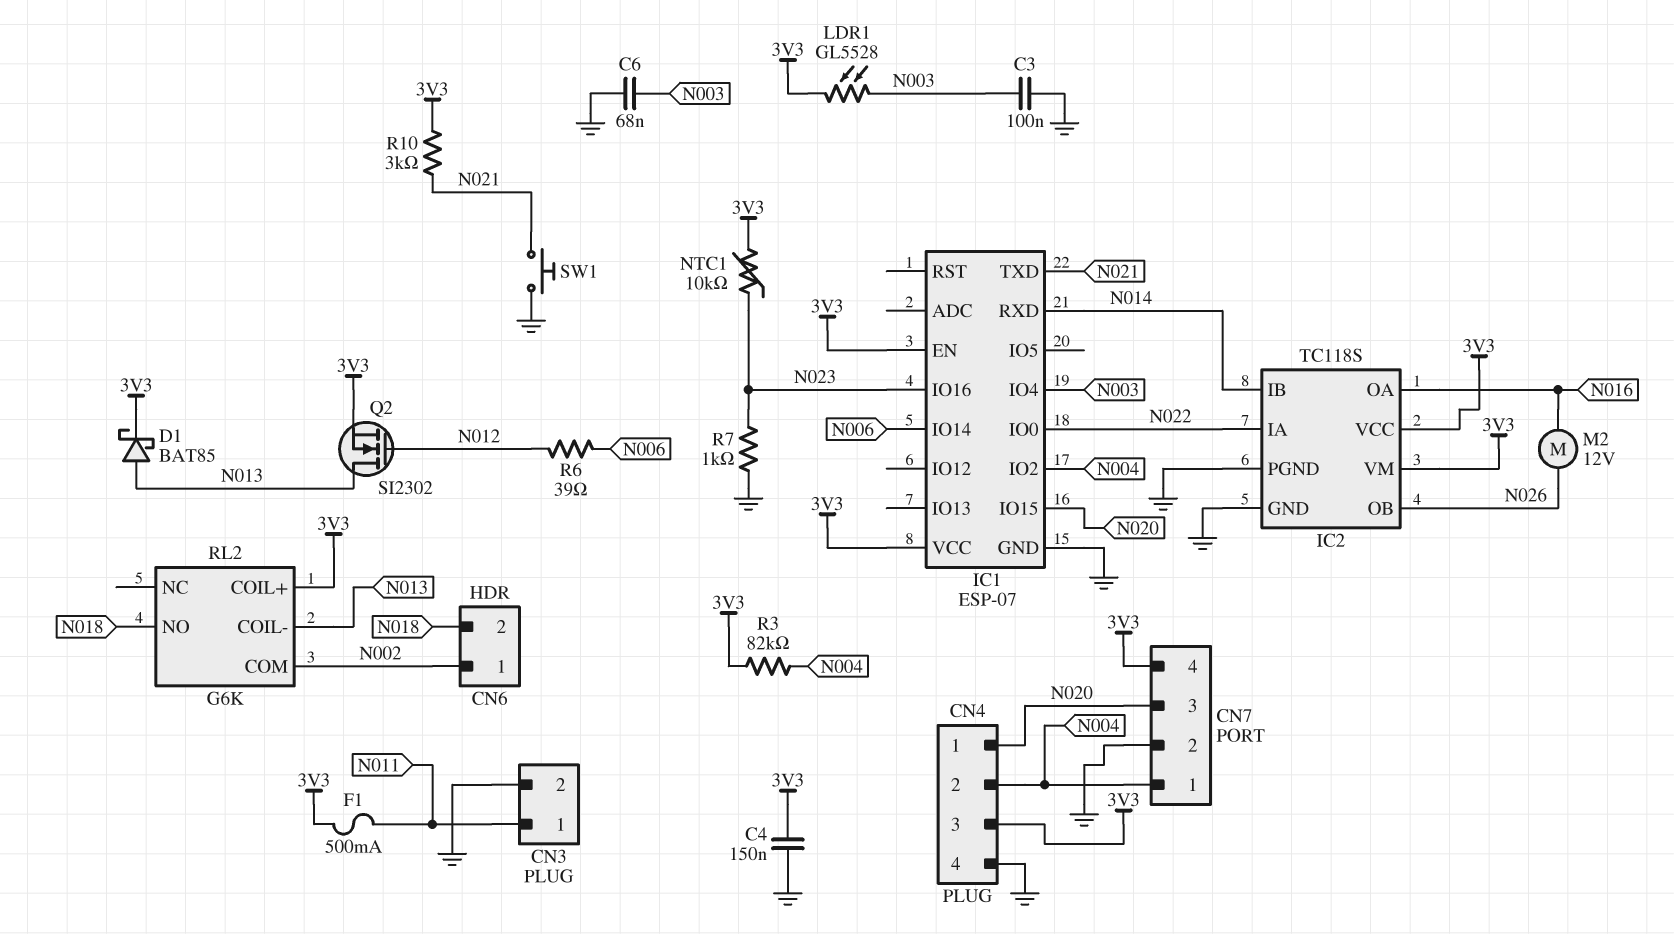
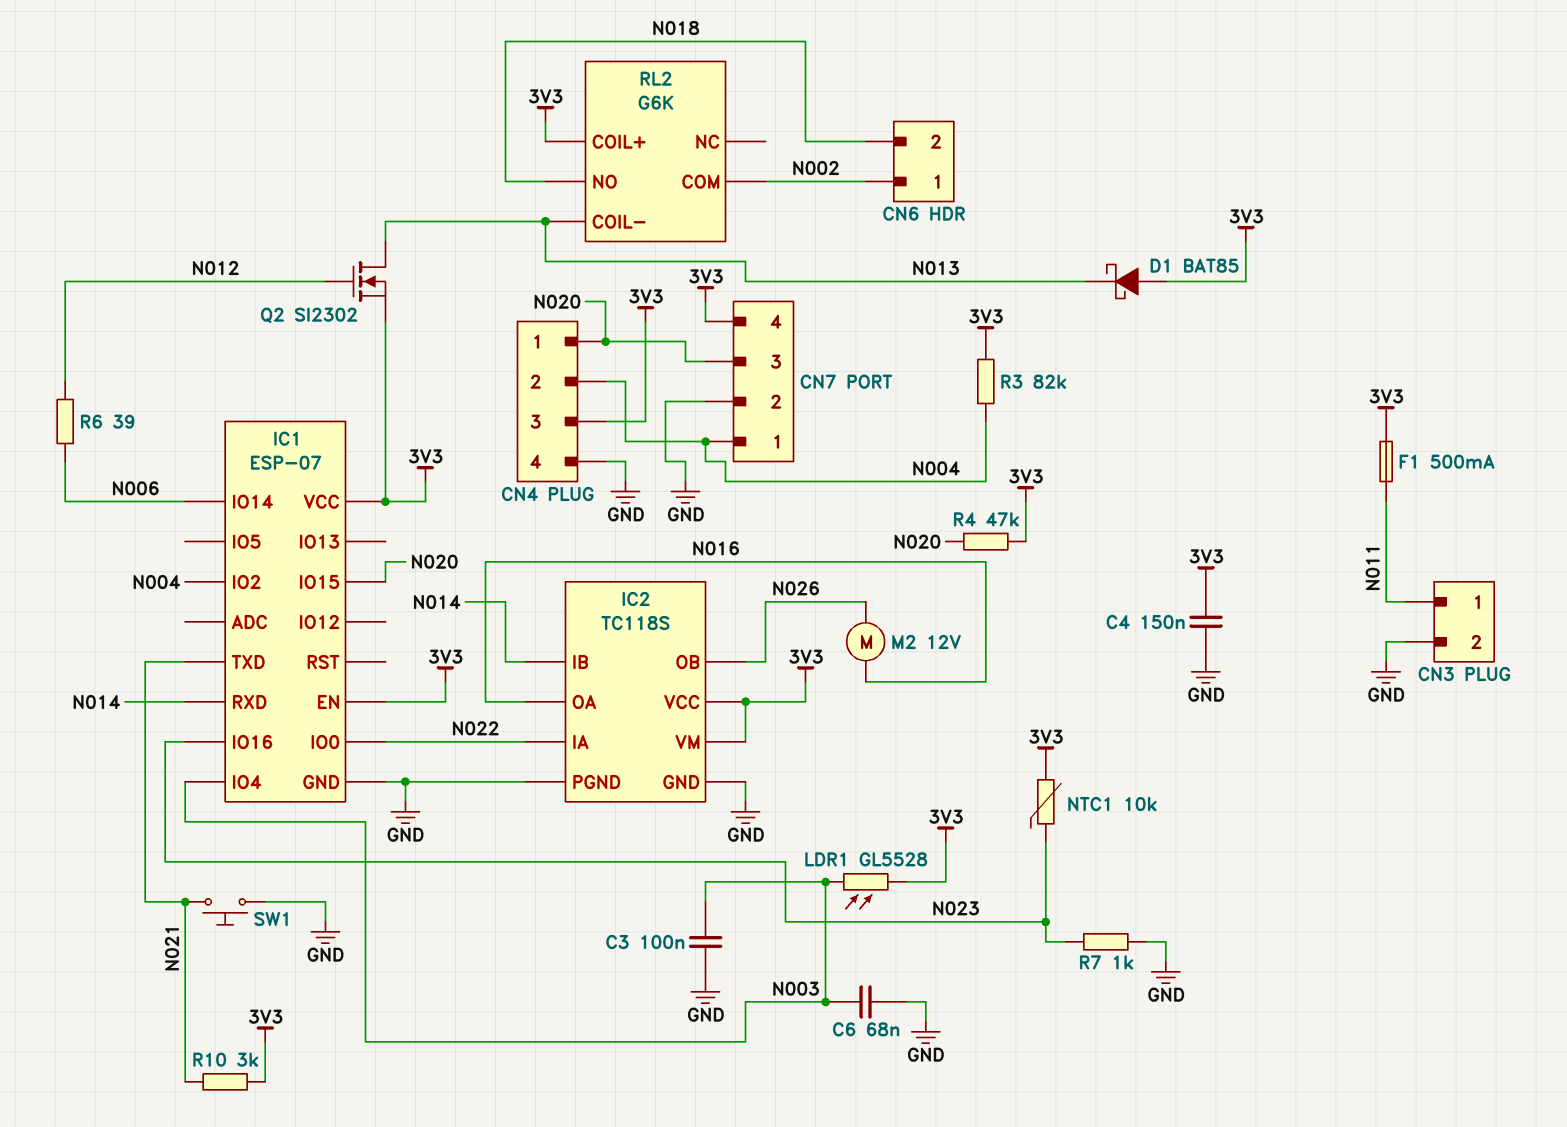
D1: schottky BAT85 (A N013, K 3V3) -> schottky BAT85 (A 3V3, K N013)
R4: none -> 47k (3V3, N020)

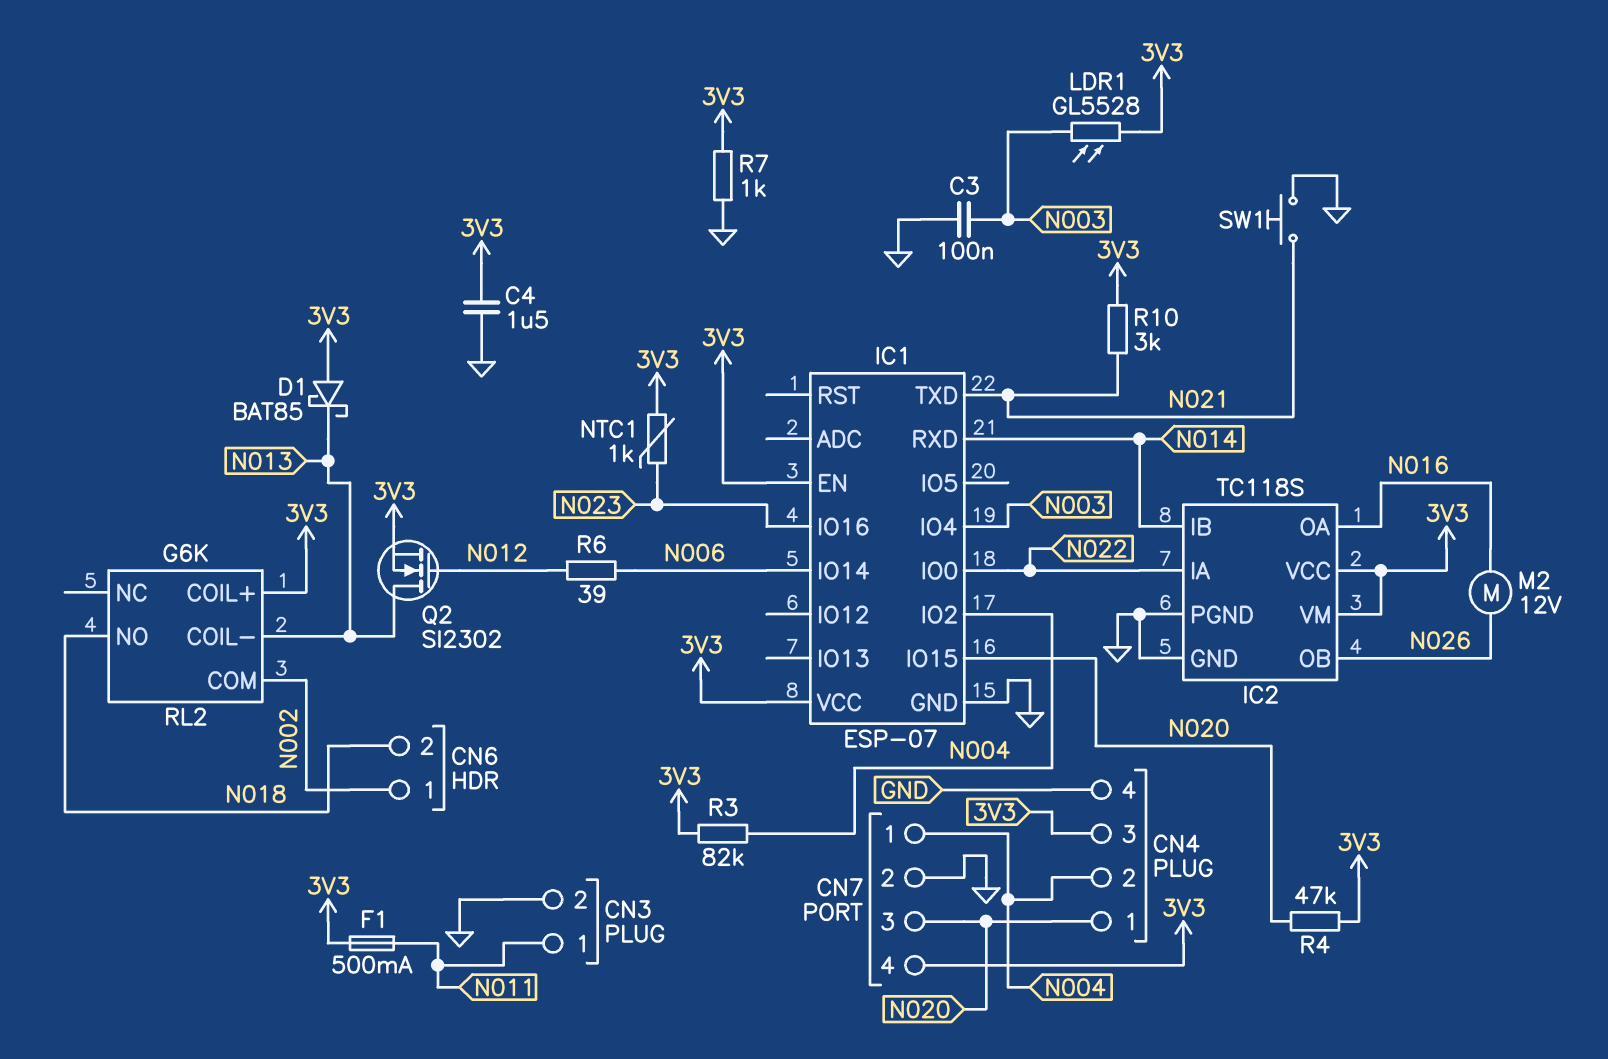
C4: 150nF (3V3, GND) -> 1.5uF (3V3, GND)
C6: 68nF (GND, N003) -> none
NTC1: 10k (3V3, N023) -> 1k (3V3, N023)
R7: 1k (GND, N023) -> 1k (3V3, GND)

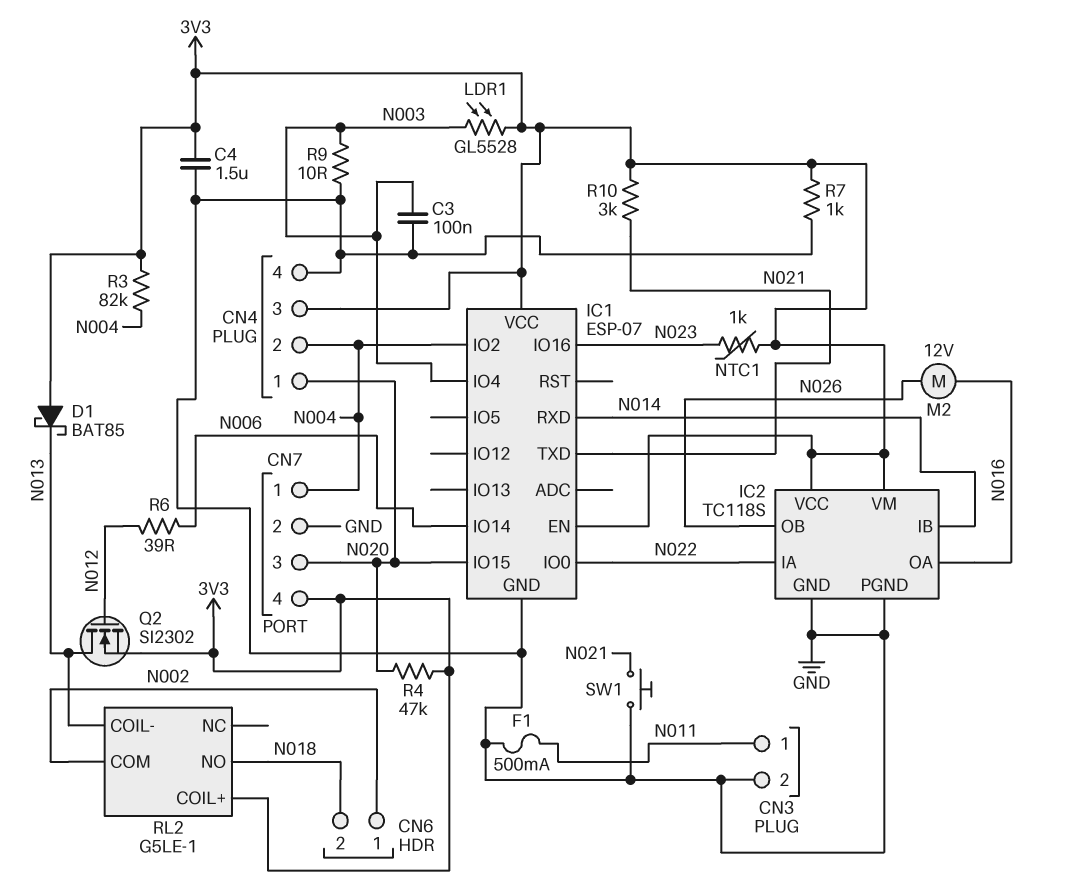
F1: 500mA (3V3, N011) -> 500mA (GND, N011)
R9: none -> 10 (GND, N003)
RL2: G6K -> G5LE-1

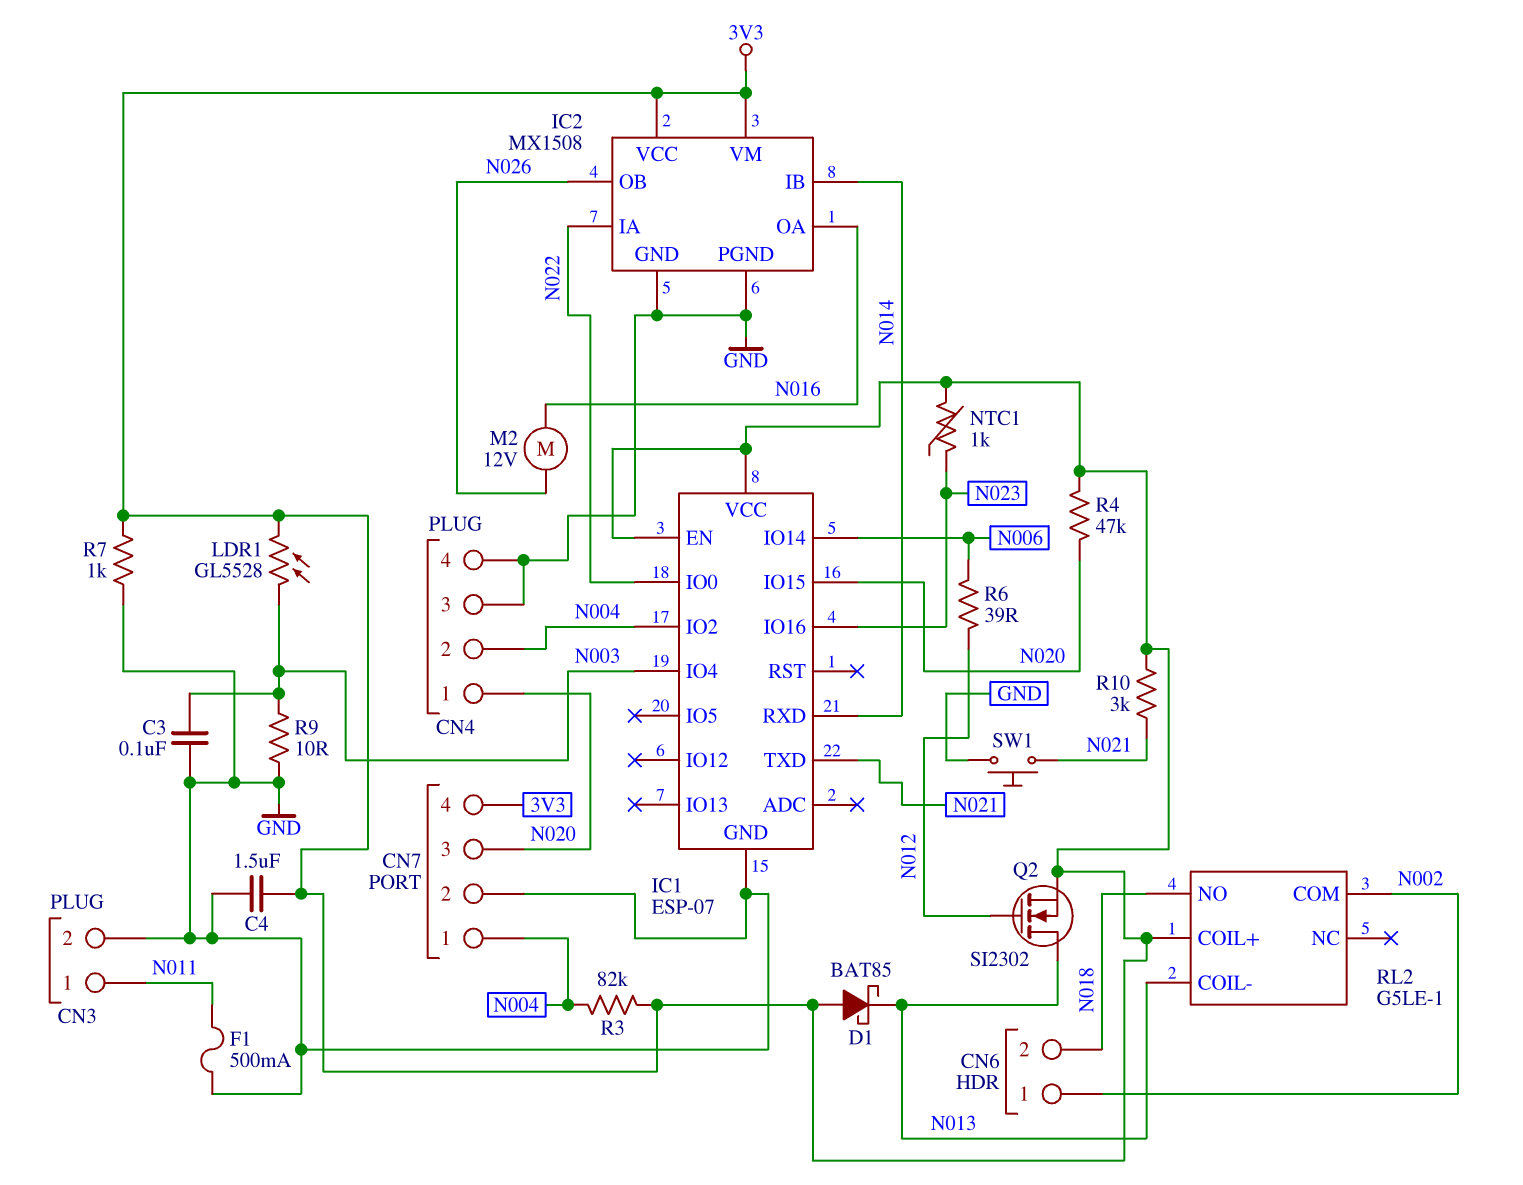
CN4 pin 3: 3V3 -> GND
IC2: TC118S -> MX1508

